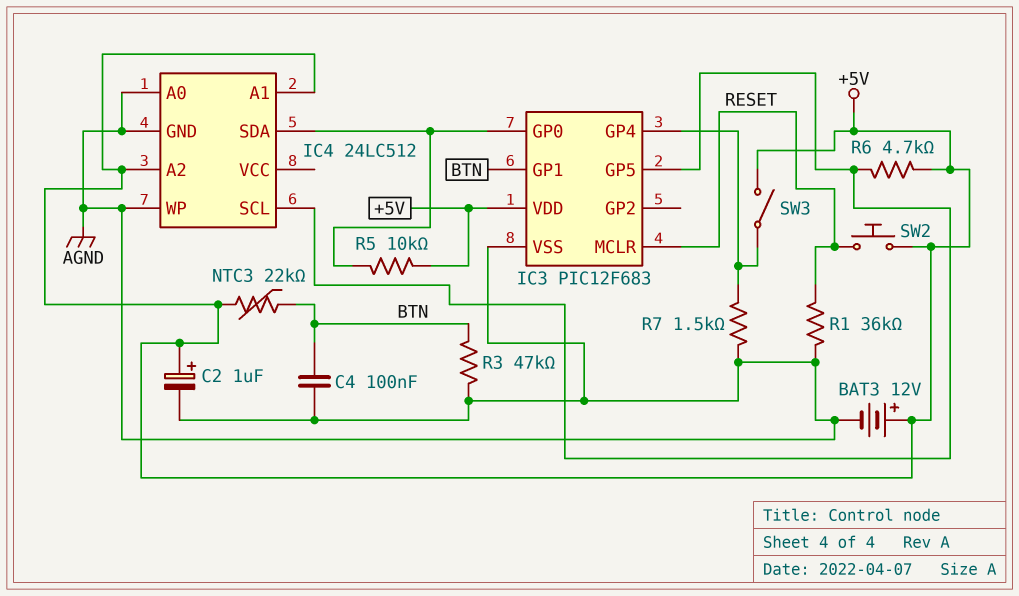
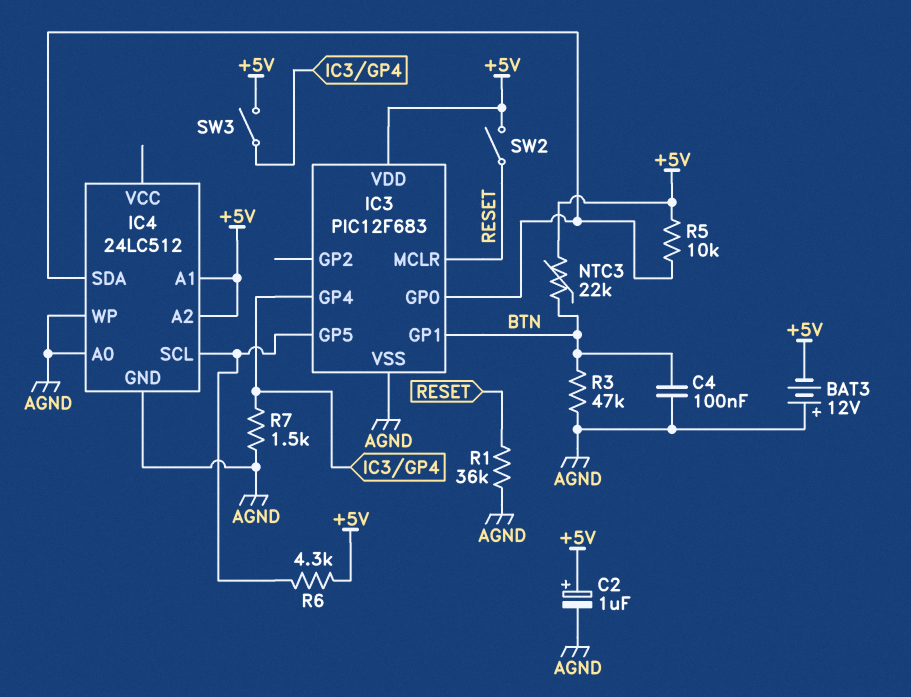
BAT3: 12V (plus +5V, minus AGND) -> 12V (plus AGND, minus +5V)
R6: 4.7k (+5V, IC3/GP5) -> 4.3k (+5V, IC3/GP5)
SW2: button (+5V, RESET) -> switch (+5V, RESET)

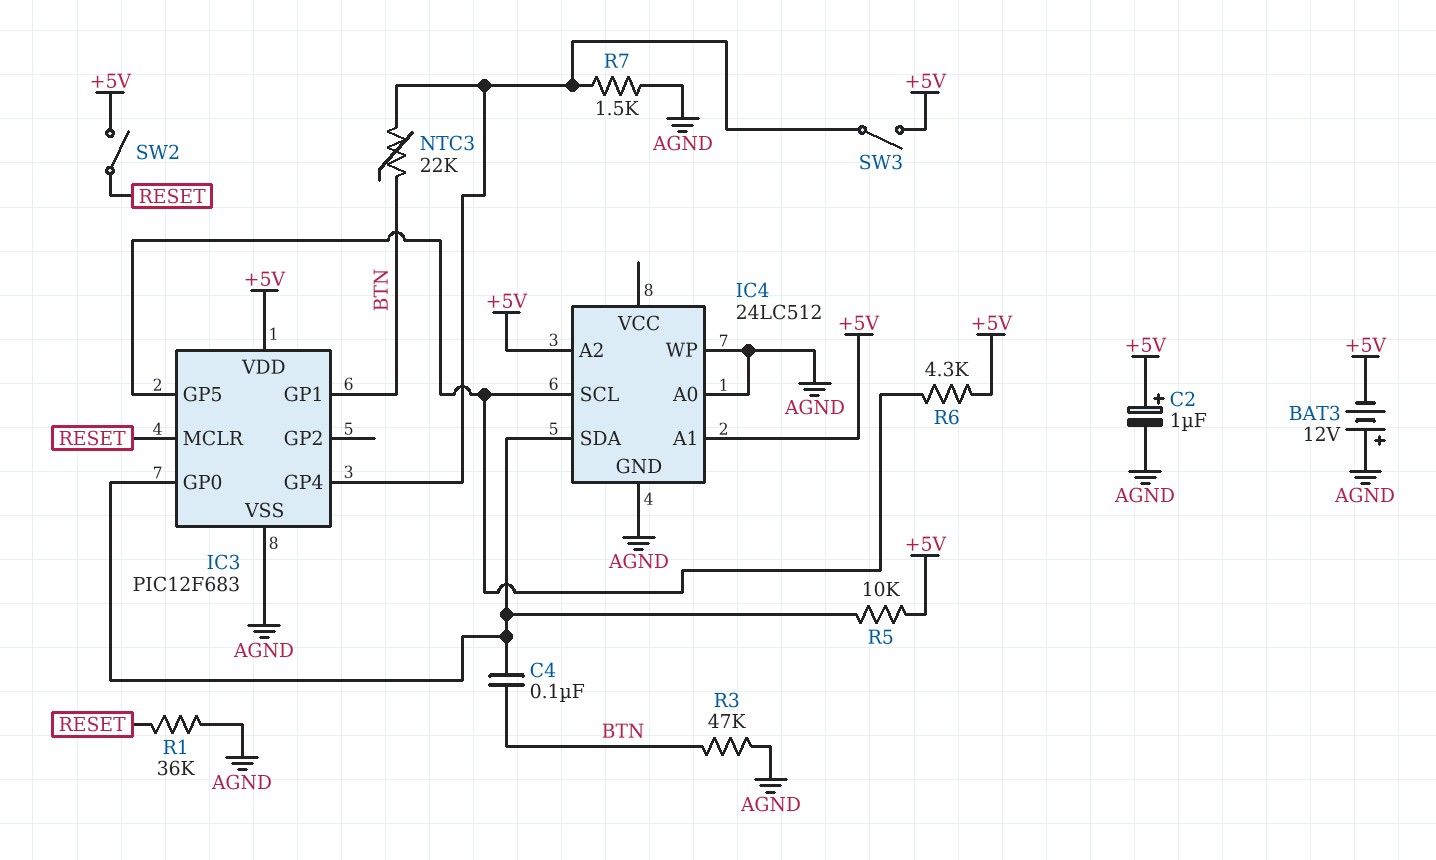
C4: 100nF (AGND, BTN) -> 100nF (BTN, IC3/GP0)
NTC3: 22k (+5V, BTN) -> 22k (BTN, IC3/GP4)

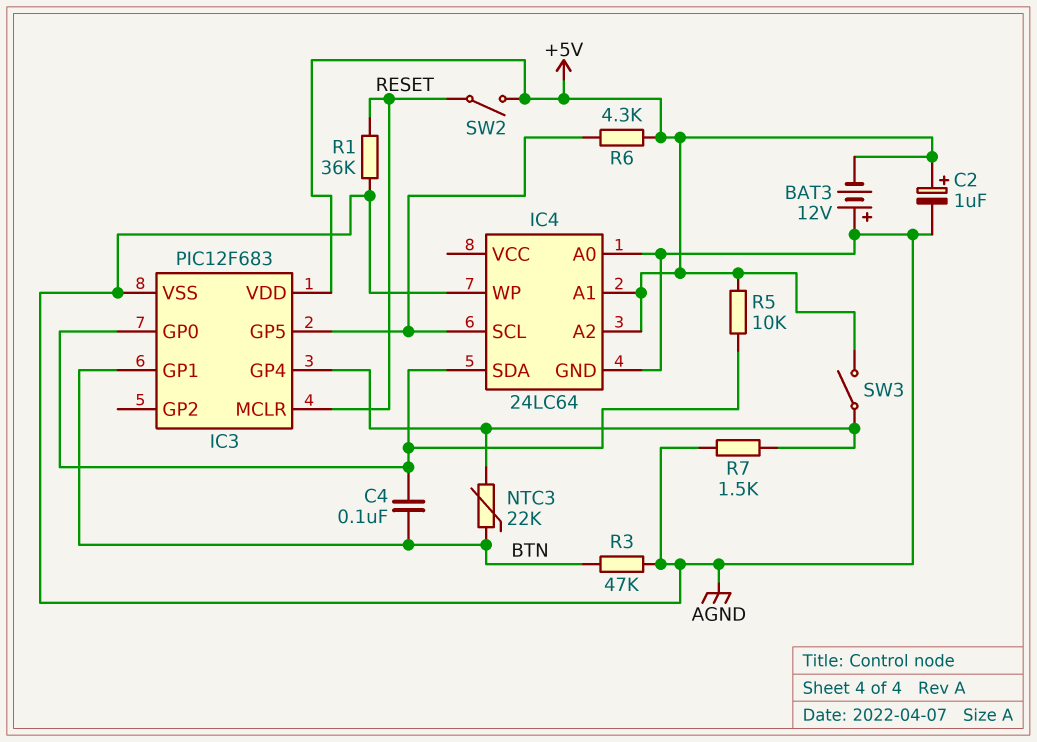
IC4: 24LC512 -> 24LC64

